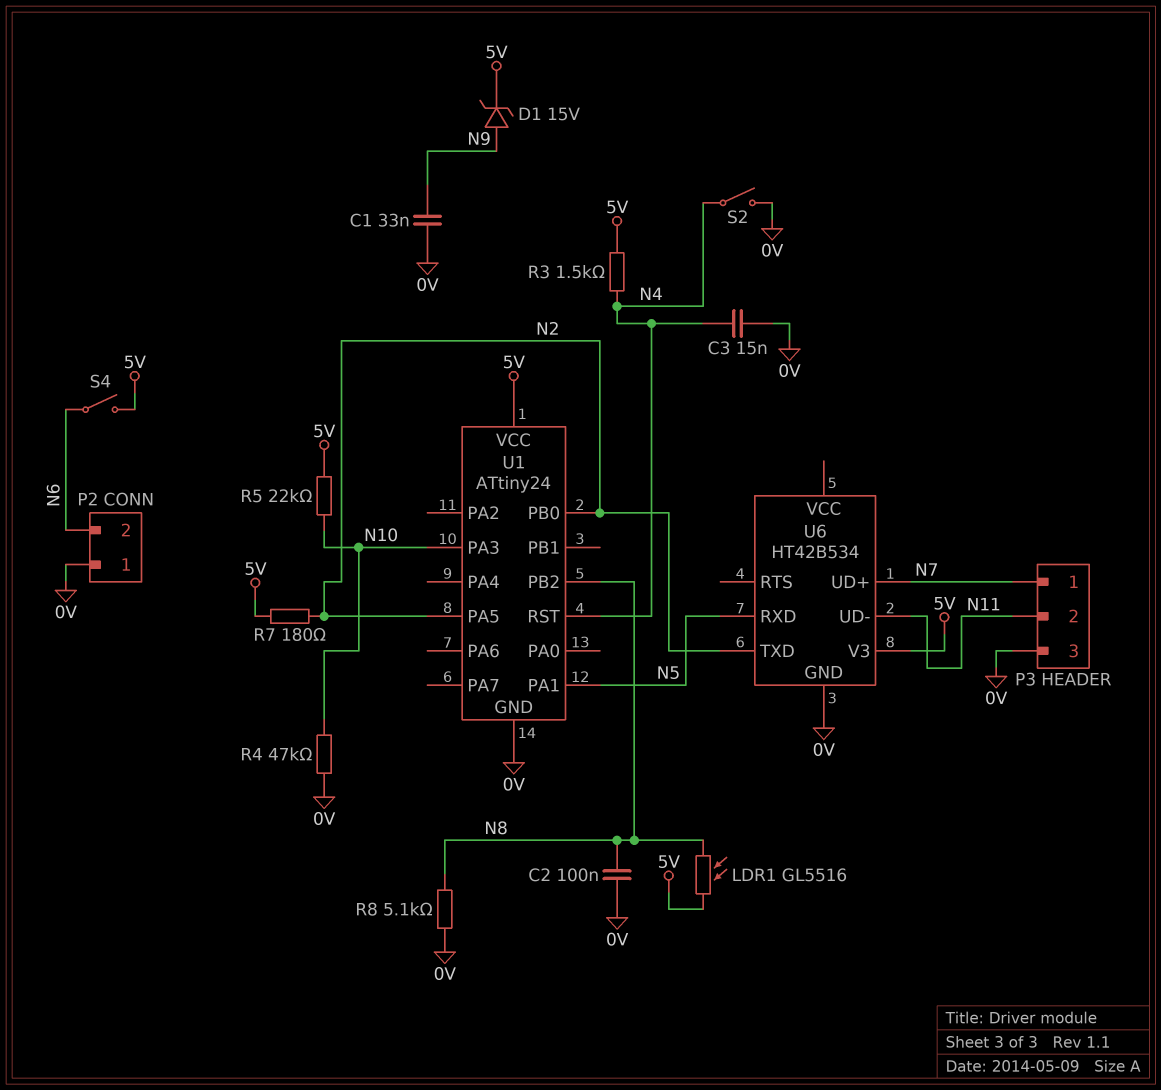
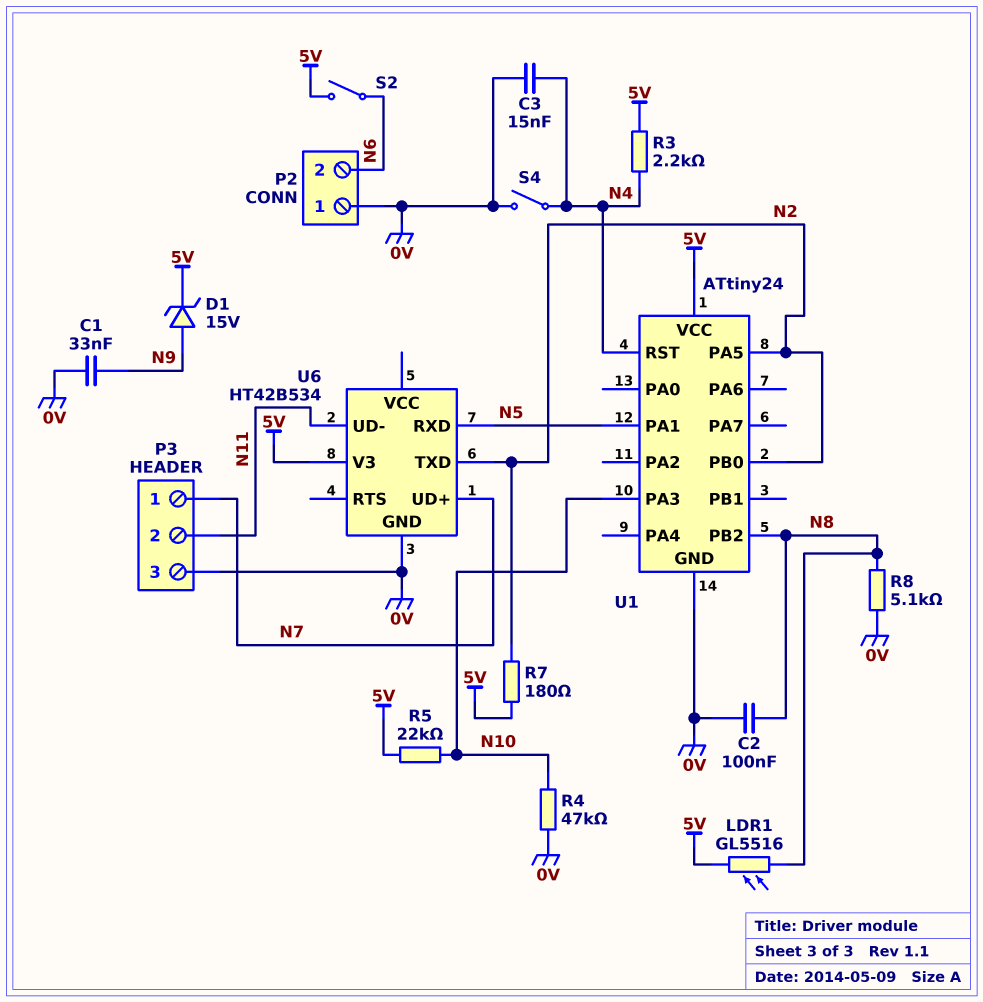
R3: 1.5k (5V, N4) -> 2.2k (5V, N4)
S2: switch (0V, N4) -> switch (5V, N6)
S4: switch (5V, N6) -> switch (0V, N4)

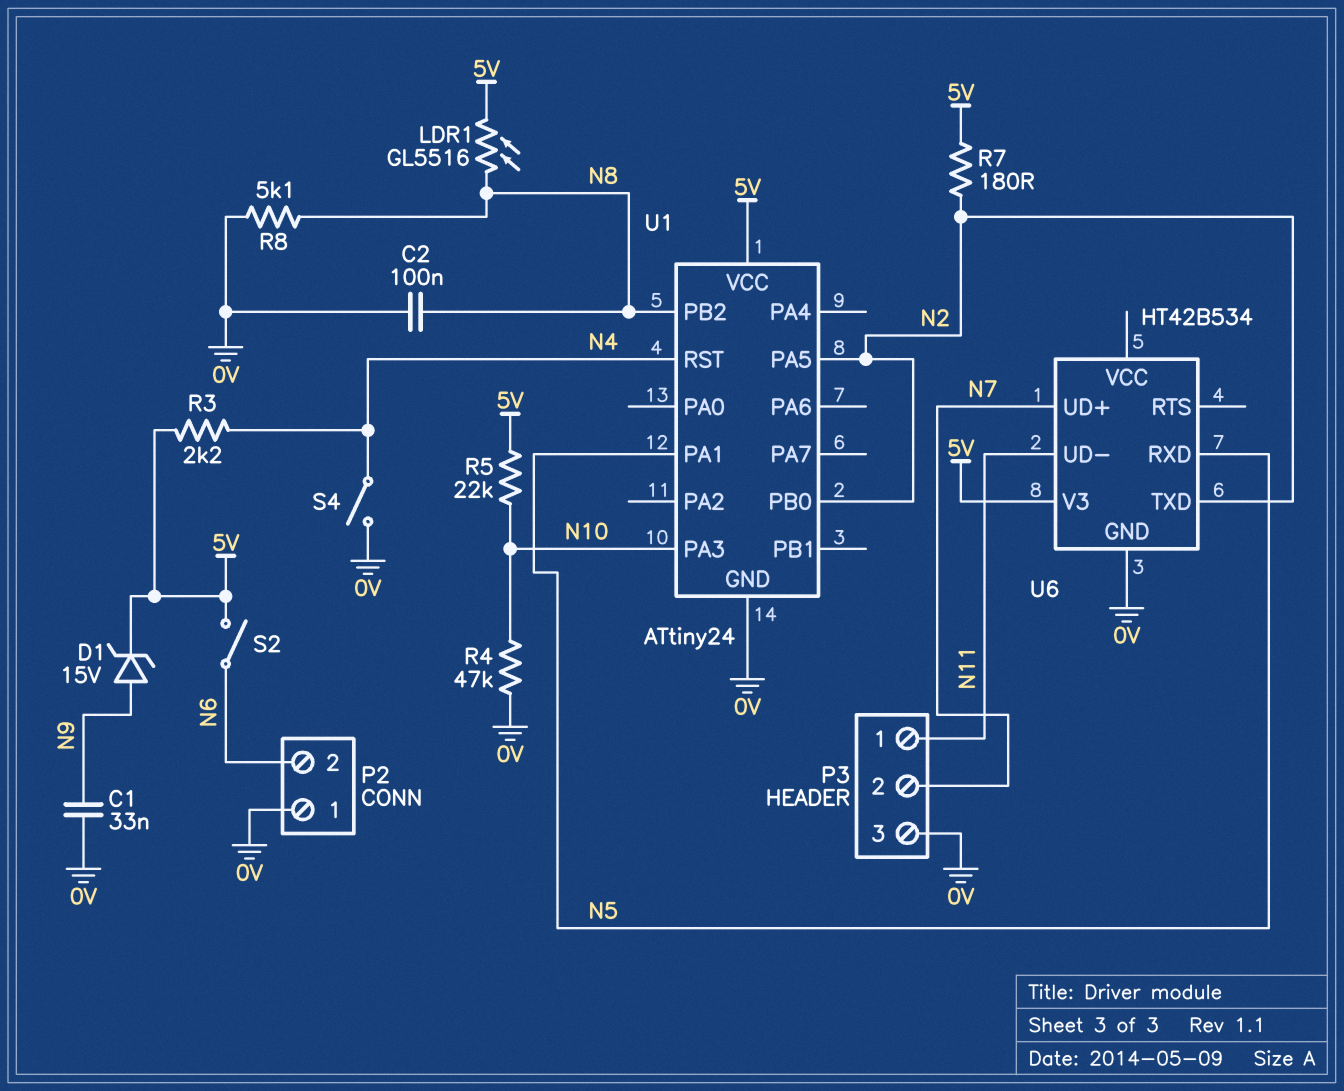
C3: 15nF (0V, N4) -> none
P3 pin 1: N7 -> N11
P3 pin 2: N11 -> N7

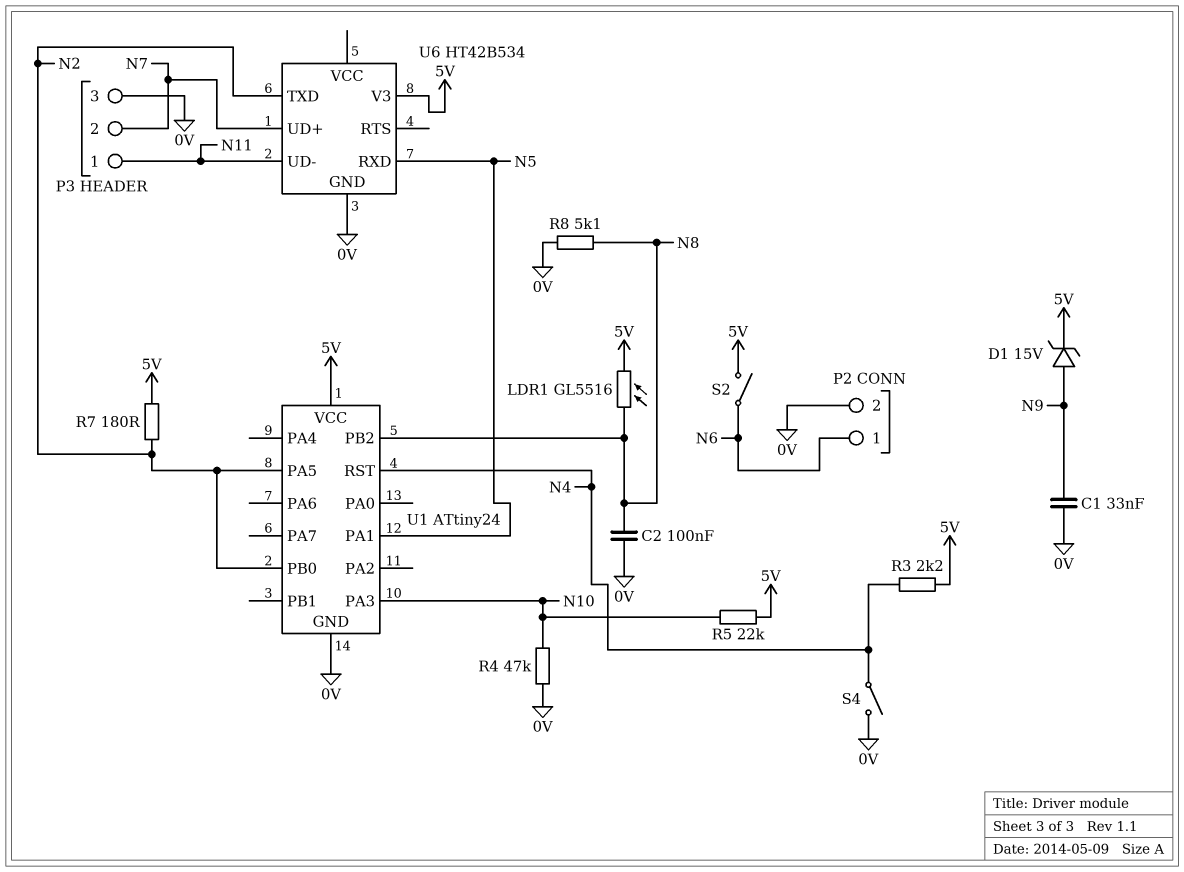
P2 pin 1: 0V -> N6
P2 pin 2: N6 -> 0V

